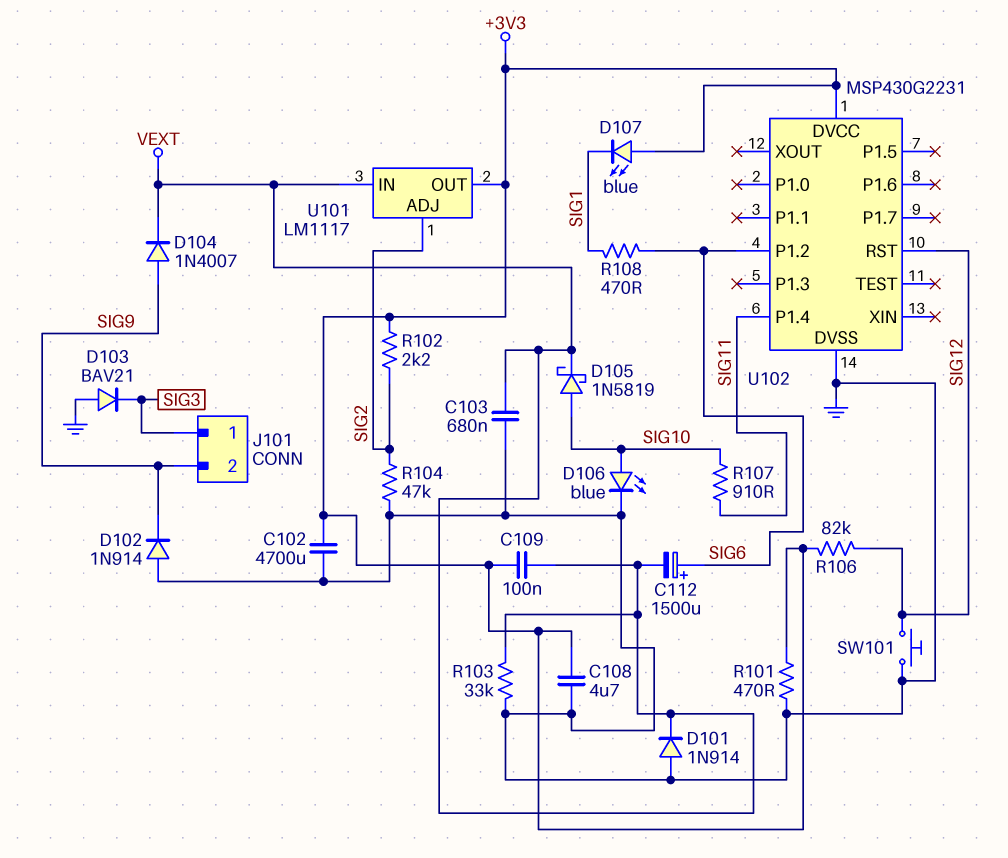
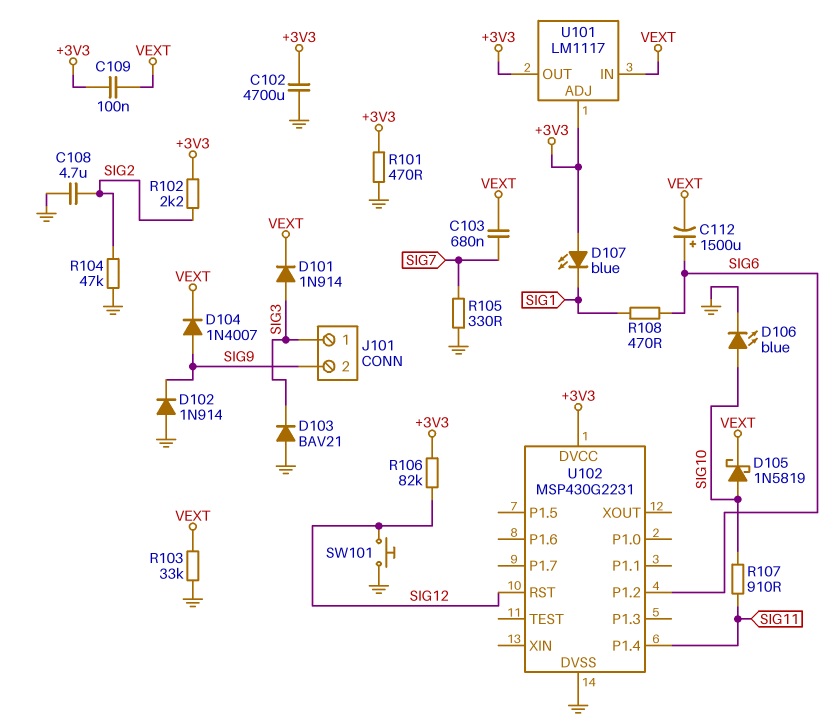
C103: 680nF (GND, VEXT) -> 680nF (SIG7, VEXT)
C108: 4.7uF (+3V3, GND) -> 4.7uF (GND, SIG2)
D101: diode 1N914 (A GND, K VEXT) -> diode 1N914 (A SIG3, K VEXT)
R105: none -> 330 (GND, SIG7)
U101 pin ADJ: SIG2 -> +3V3

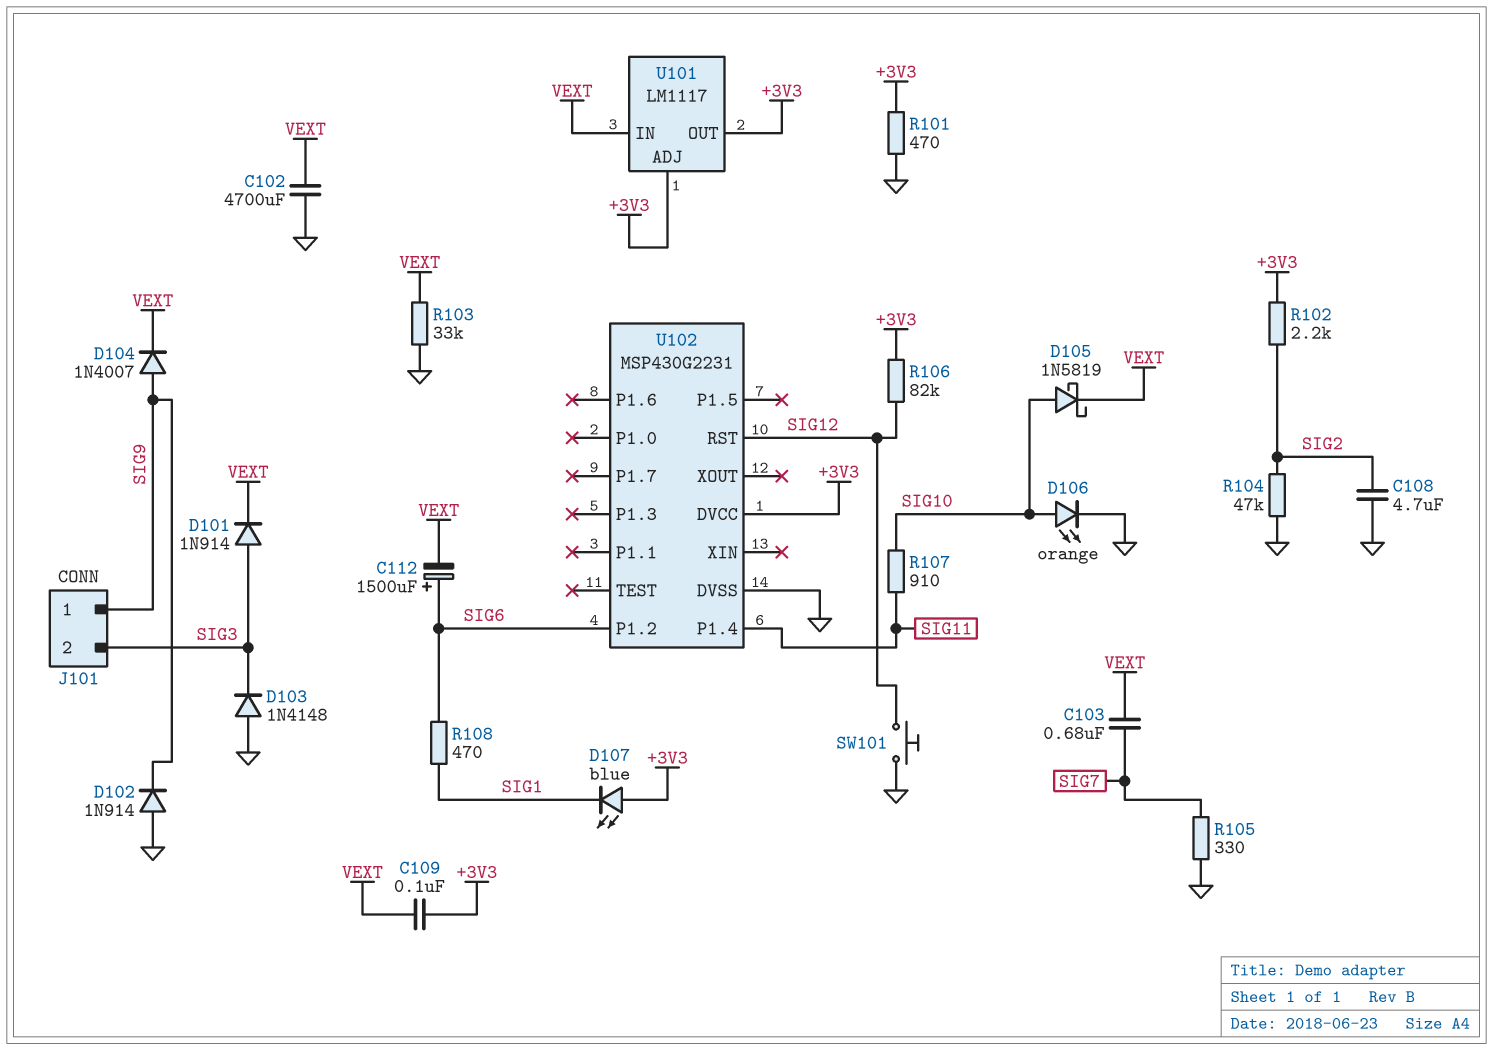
C102: 4700uF (+3V3, GND) -> 4700uF (GND, VEXT)
D103: diode BAV21 (A GND, K SIG3) -> diode 1N4148 (A GND, K SIG3)
D106: LED blue (A SIG10, K GND) -> LED orange (A SIG10, K GND)
J101 pin 1: SIG3 -> SIG9
J101 pin 2: SIG9 -> SIG3

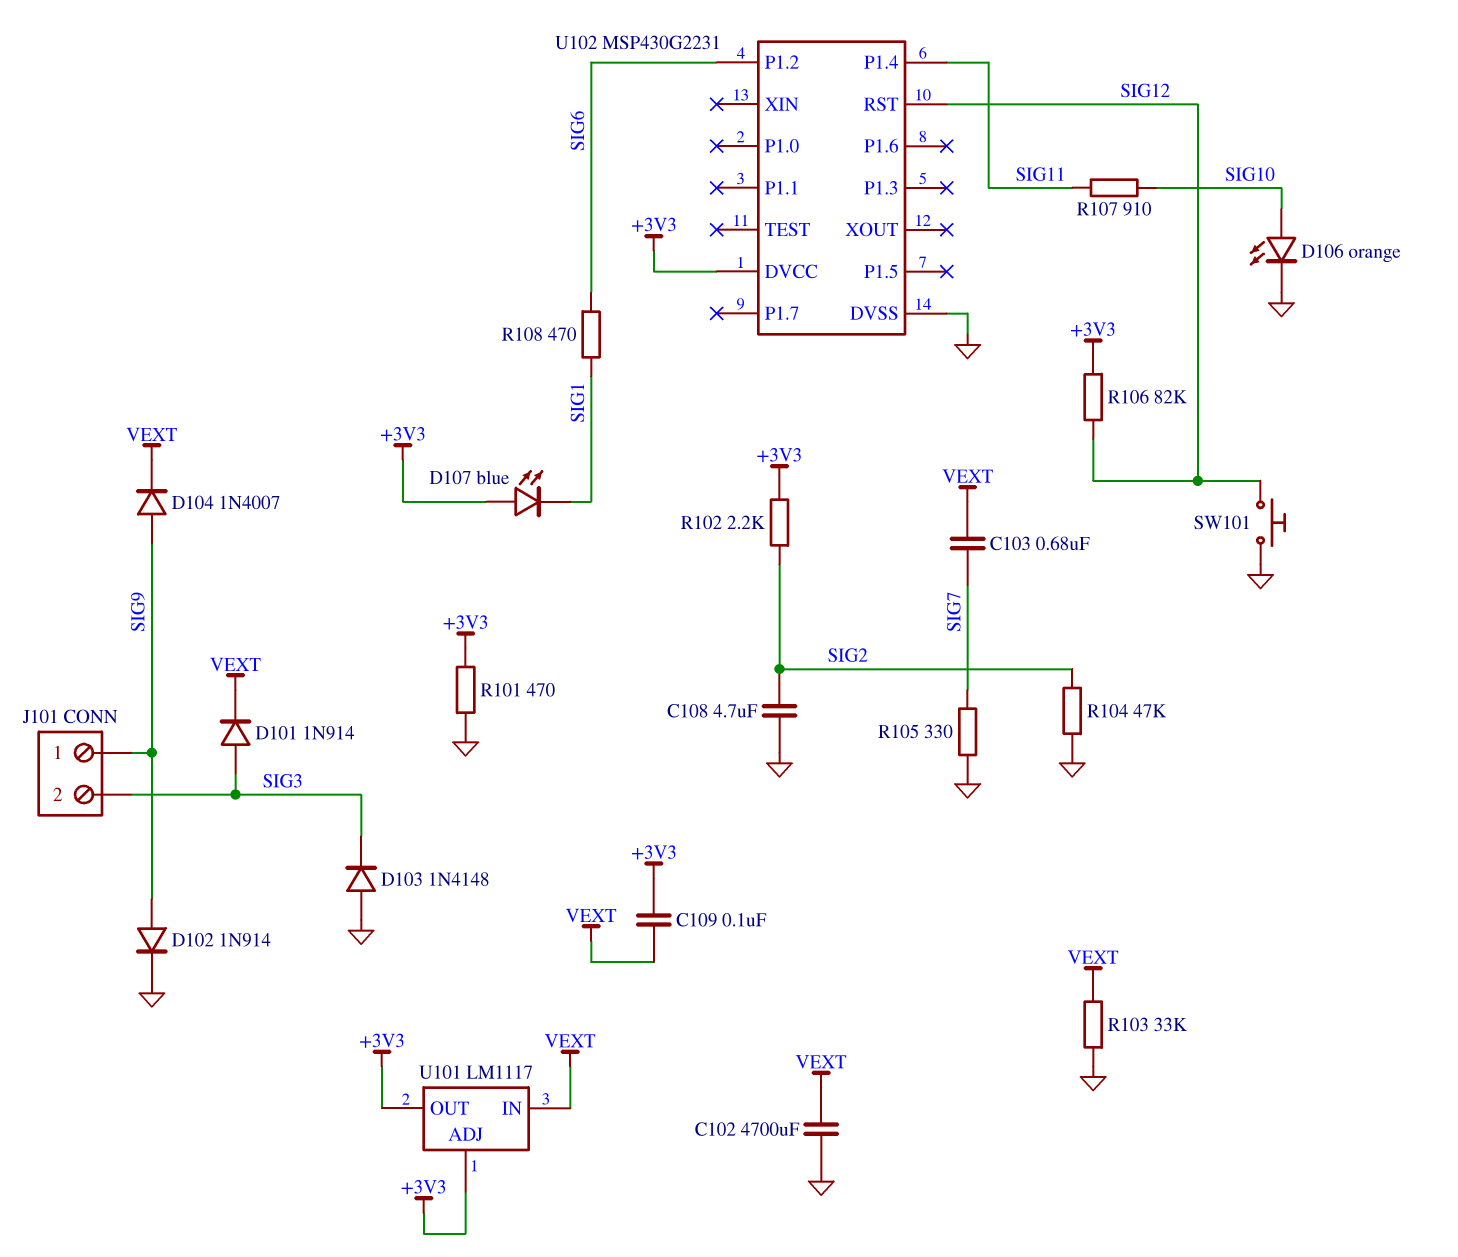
C112: 1500uF (plus SIG6, minus VEXT) -> none
D102: diode 1N914 (A GND, K SIG9) -> diode 1N914 (A SIG9, K GND)
D105: schottky 1N5819 (A SIG10, K VEXT) -> none

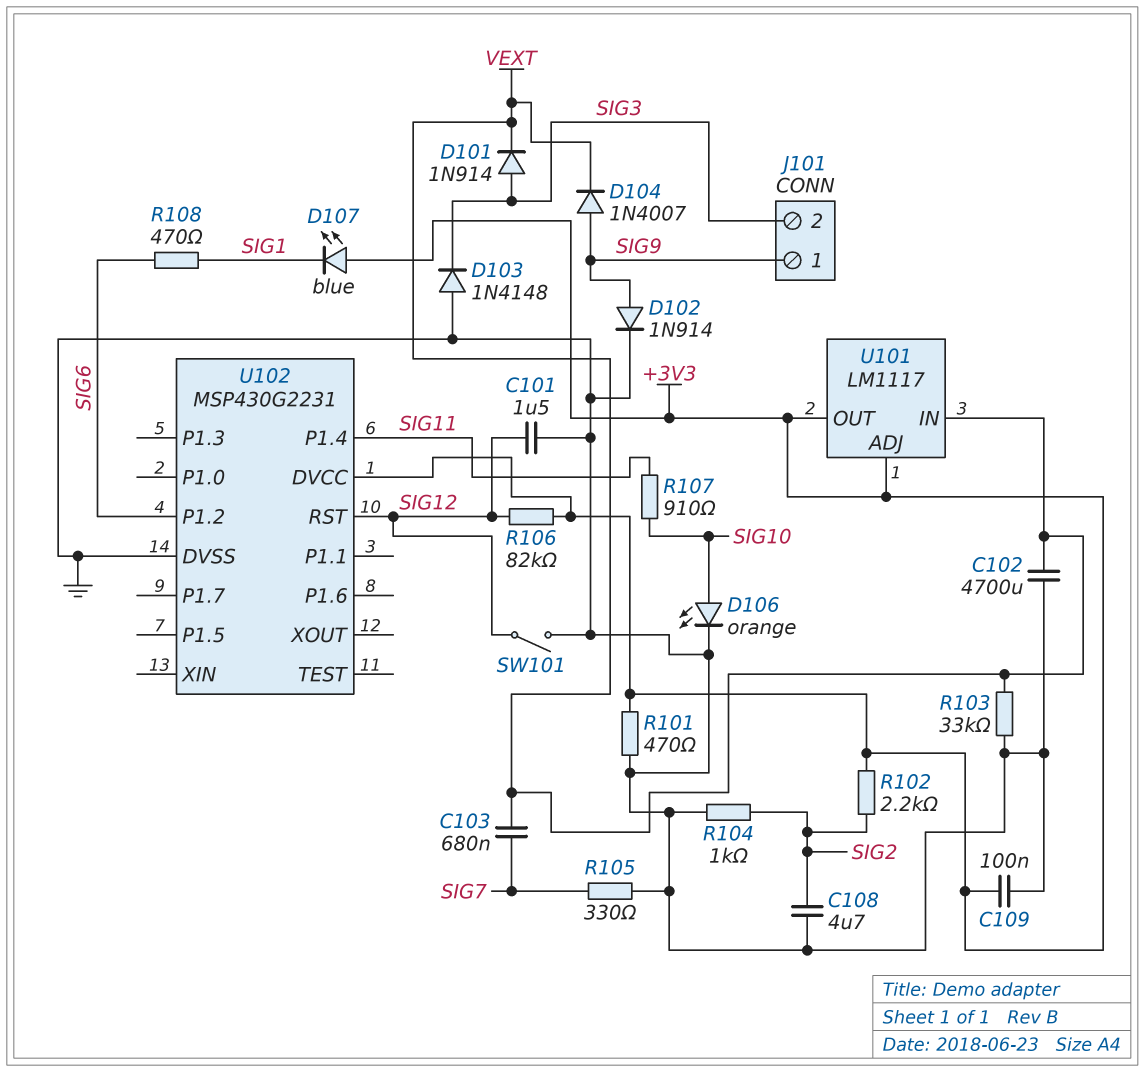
C101: none -> 1.5uF (GND, SIG12)
C109: 100nF (+3V3, VEXT) -> 100nF (+3V3, GND)
R104: 47k (GND, SIG2) -> 1k (GND, SIG2)
SW101: button (GND, SIG12) -> switch (GND, SIG12)

